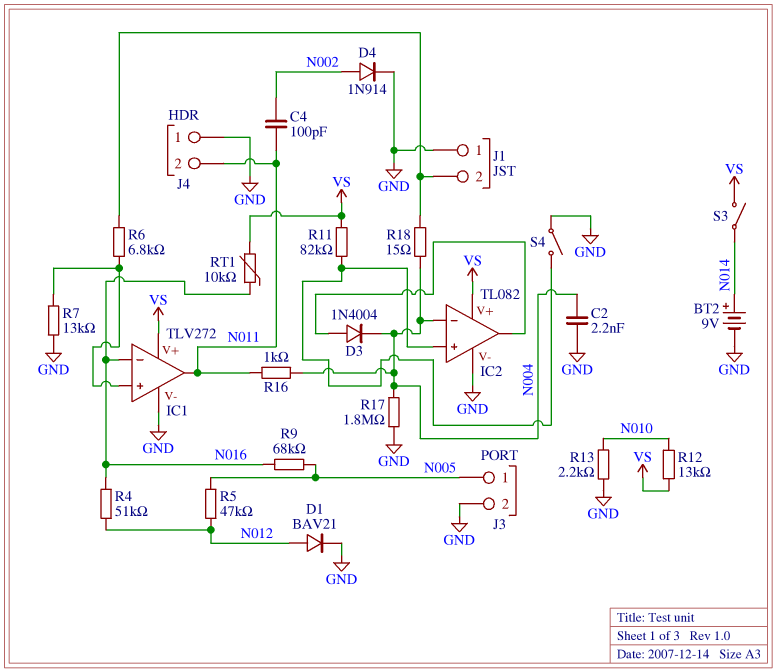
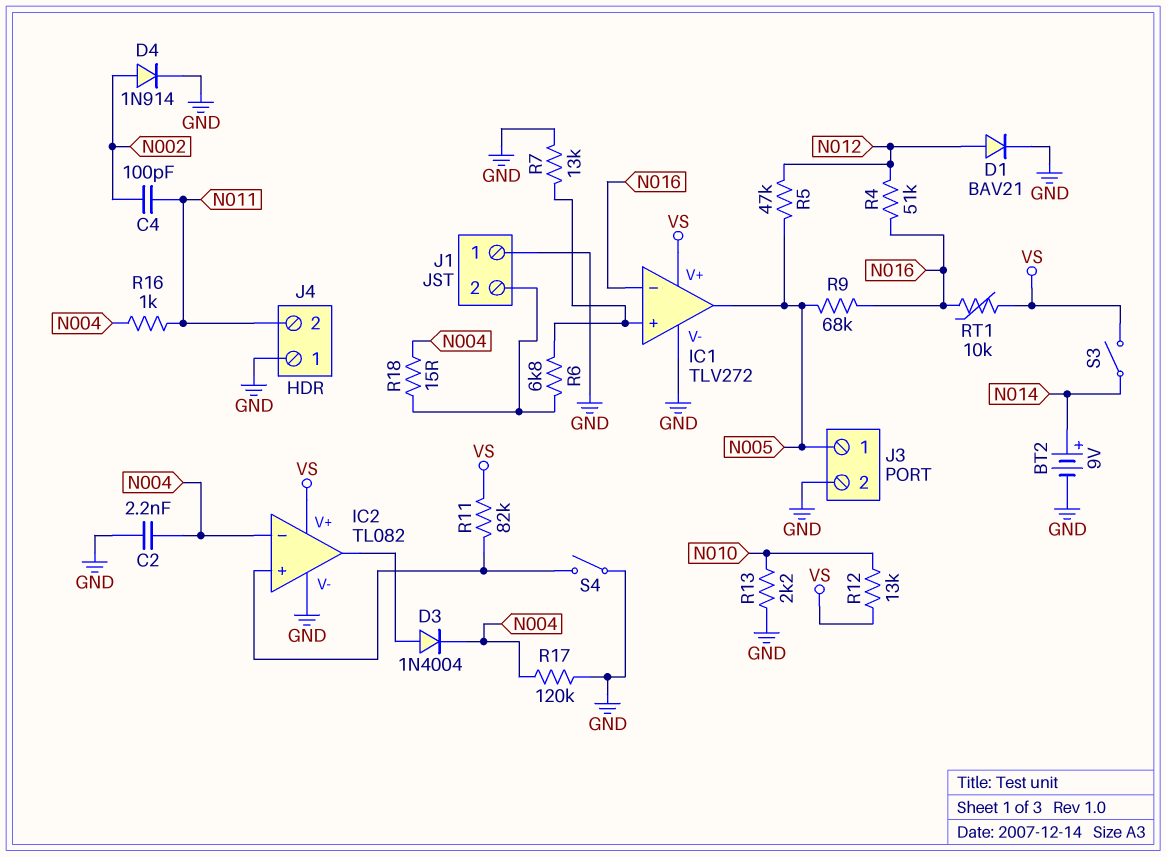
IC1 pin out: N011 -> N005
R17: 1.8M (GND, N004) -> 120k (GND, N004)

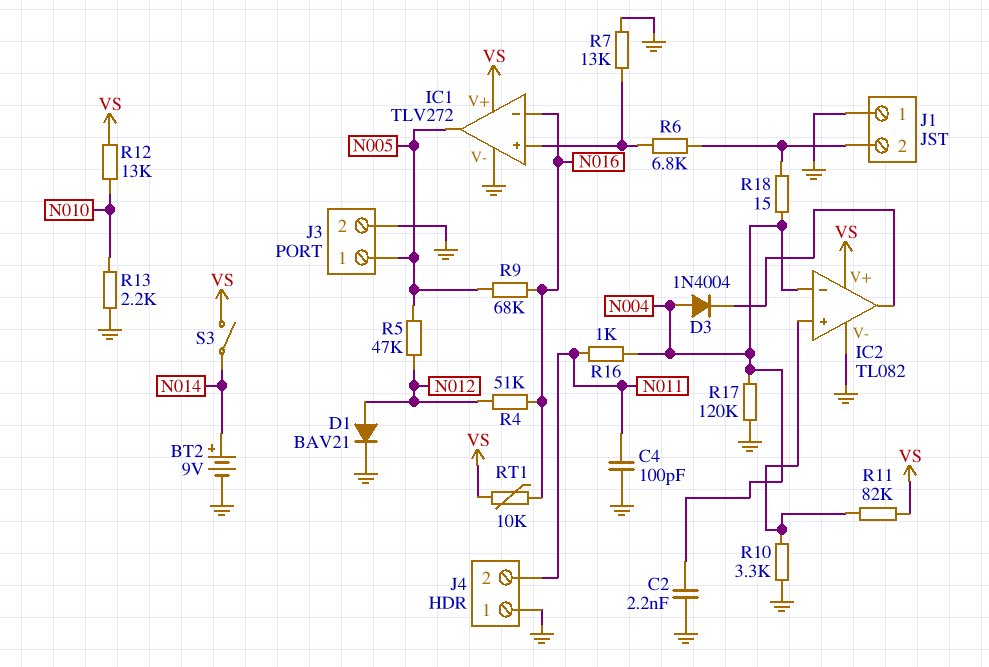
C4: 100pF (N002, N011) -> 100pF (GND, N011)
D3: diode 1N4004 (A IC2/out, K N004) -> diode 1N4004 (A N004, K IC2/out)
D4: diode 1N914 (A N002, K GND) -> none
R10: none -> 3.3k (GND, IC2/in+)
S4: switch (GND, IC2/in+) -> none

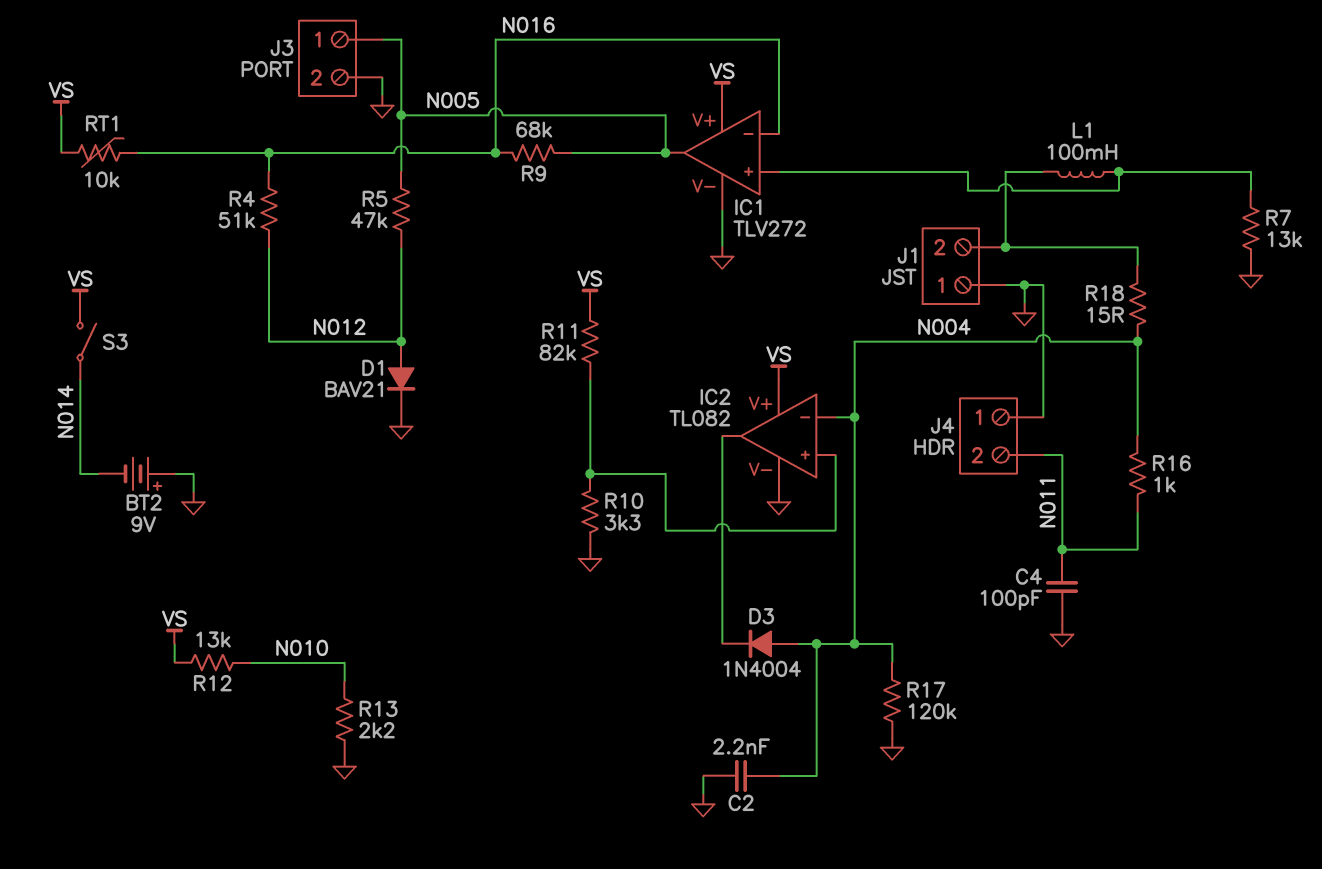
BT2: 9V (plus N014, minus GND) -> 9V (plus GND, minus N014)
L1: none -> 100mH (IC1/in+, J1/2)
R6: 6.8k (IC1/in+, J1/2) -> none

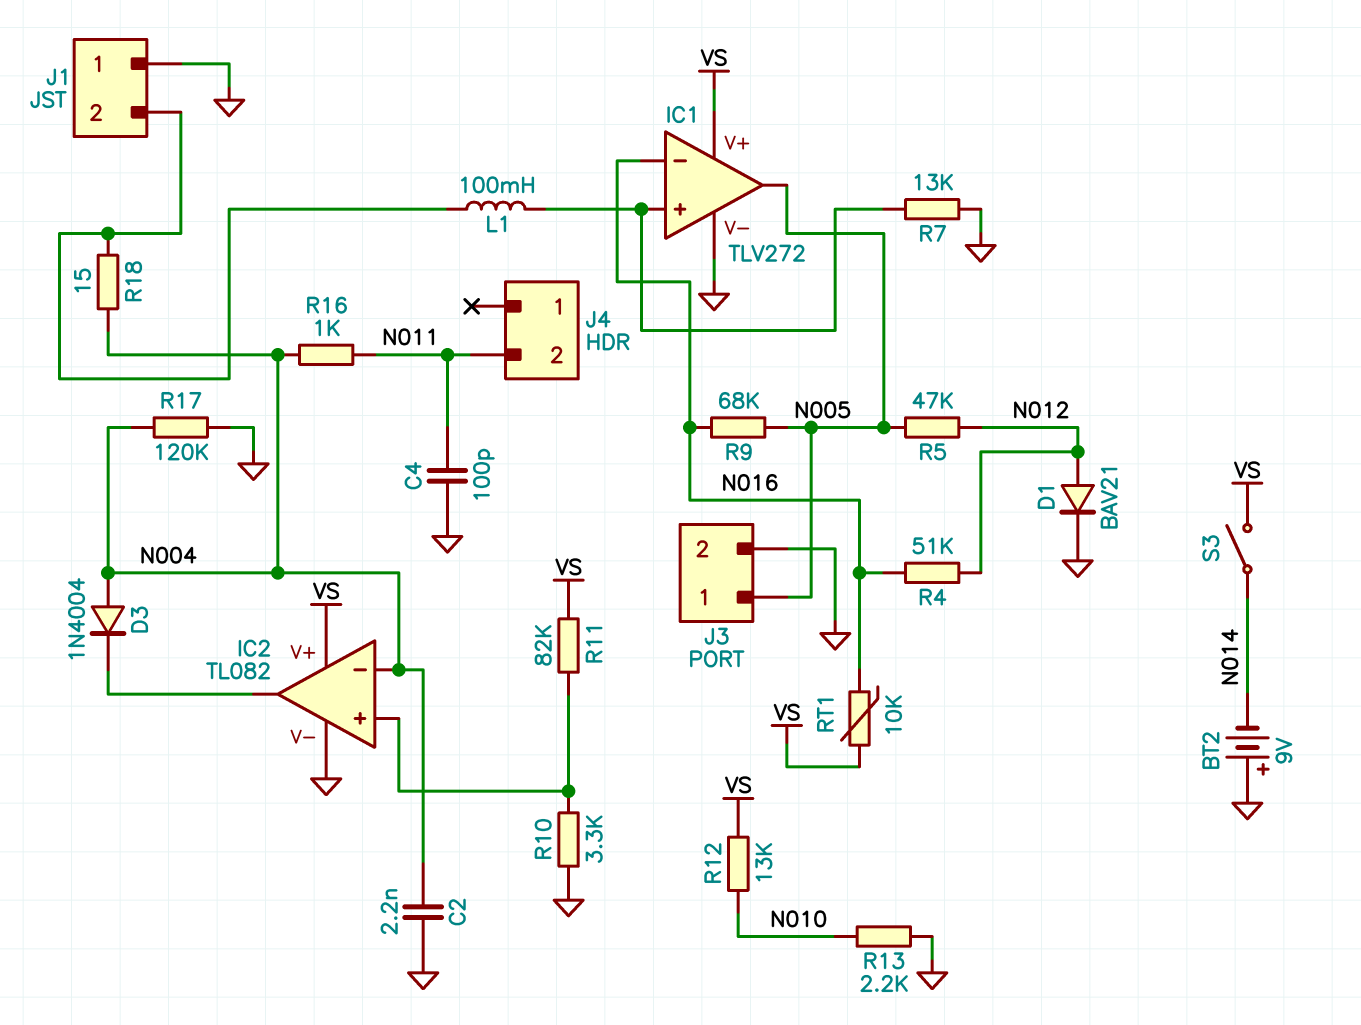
J4 pin 1: GND -> none

